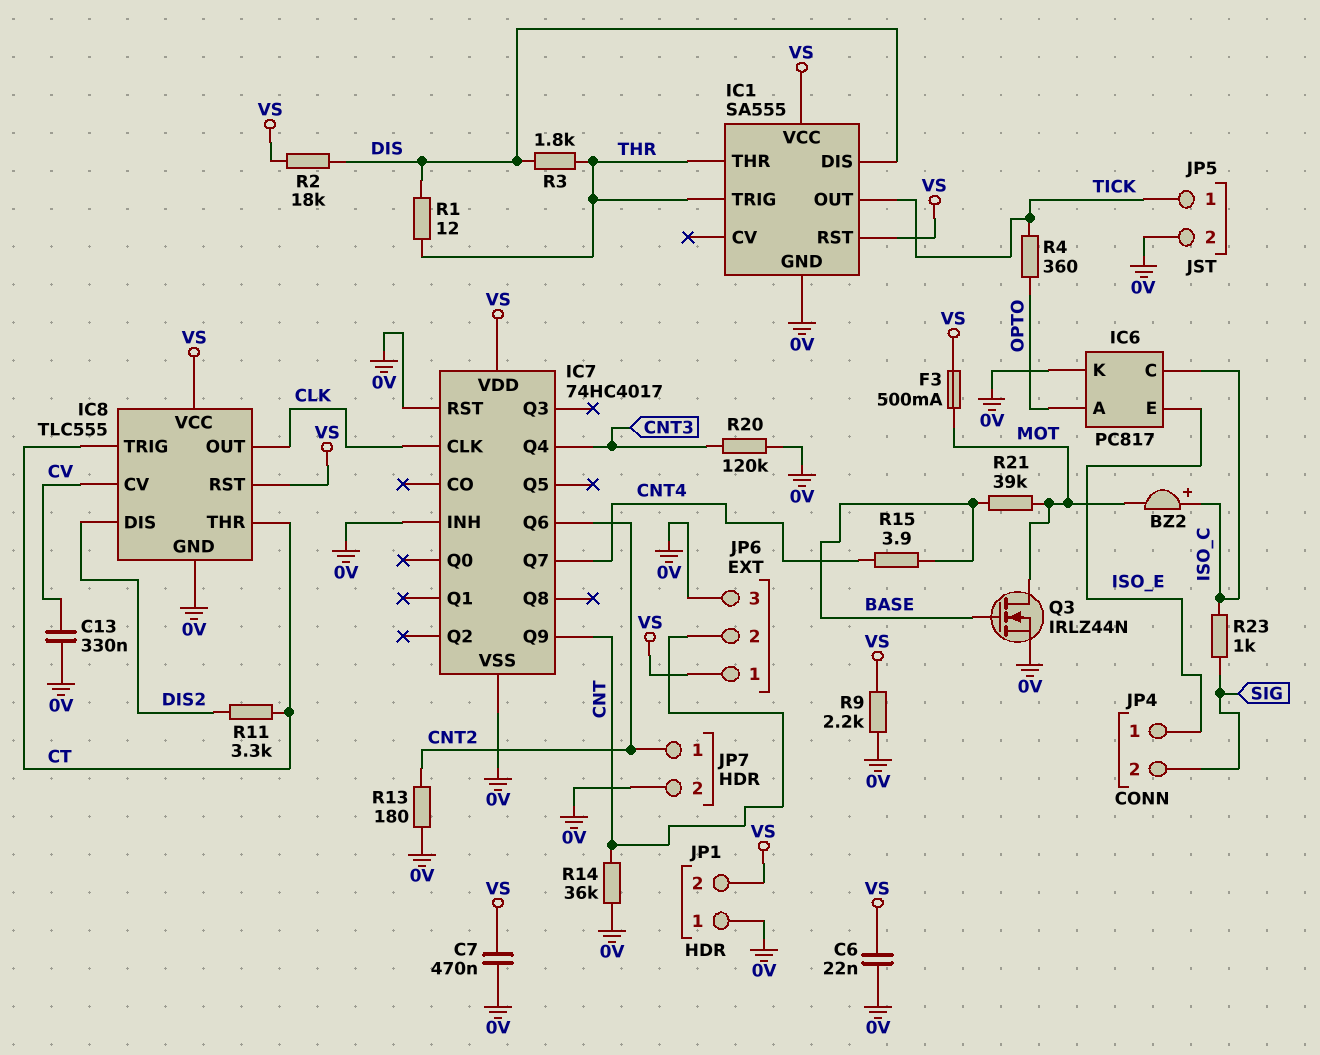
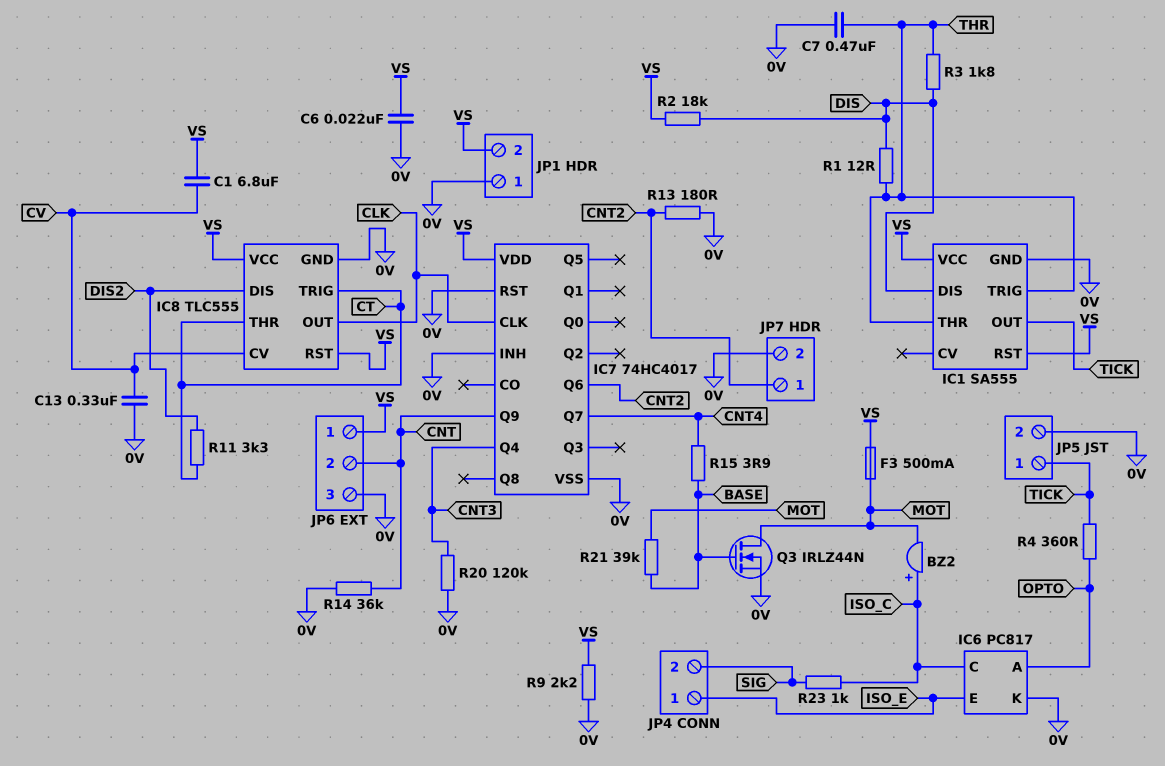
C1: none -> 6.8uF (CV, VS)
C7: 470nF (0V, VS) -> 470nF (0V, THR)

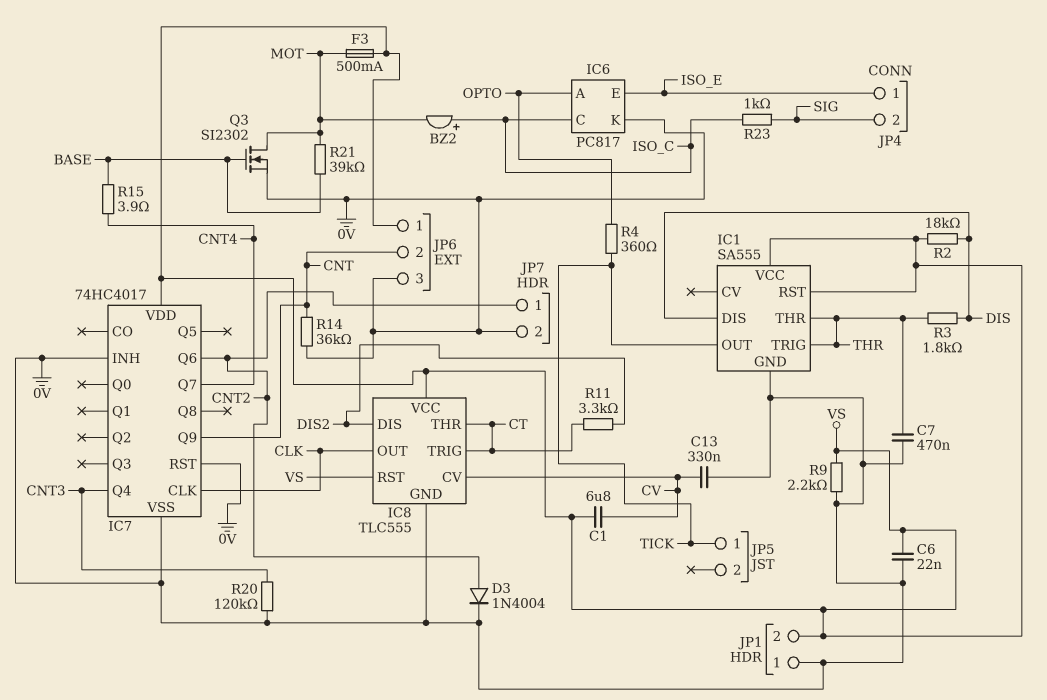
D3: none -> diode 1N4004 (A CNT2, K 0V)
JP5 pin 2: 0V -> none
Q3: NMOS IRLZ44N (G BASE, D MOT, S 0V) -> NMOS SI2302 (G BASE, D MOT, S 0V)
R1: 12 (DIS, THR) -> none
R13: 180 (0V, CNT2) -> none

